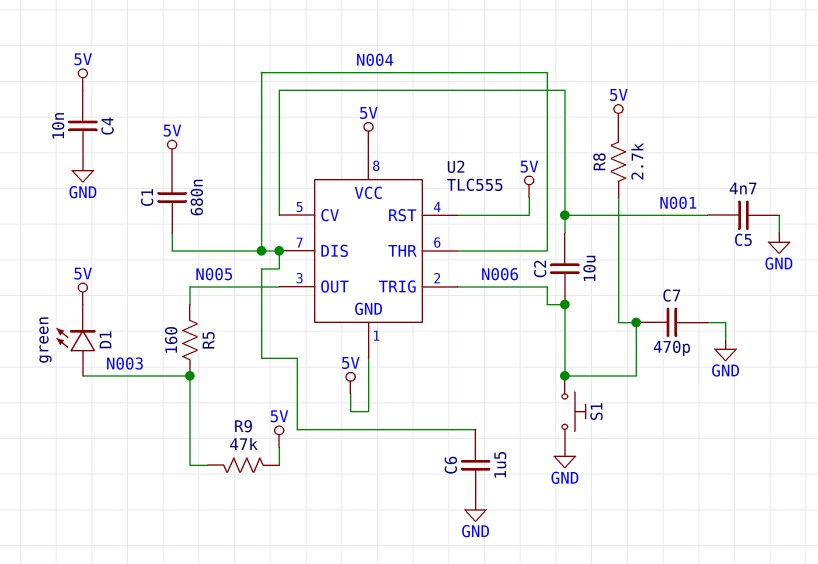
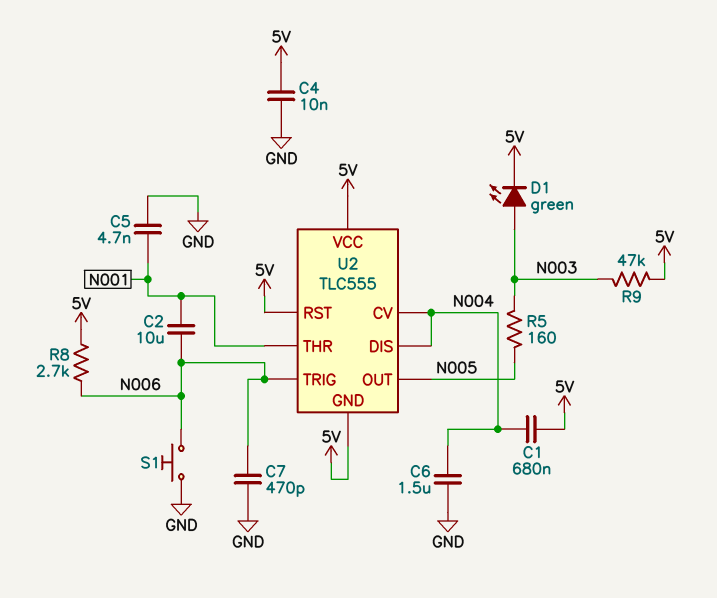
U2 pin CV: N001 -> N004
U2 pin THR: N004 -> N001

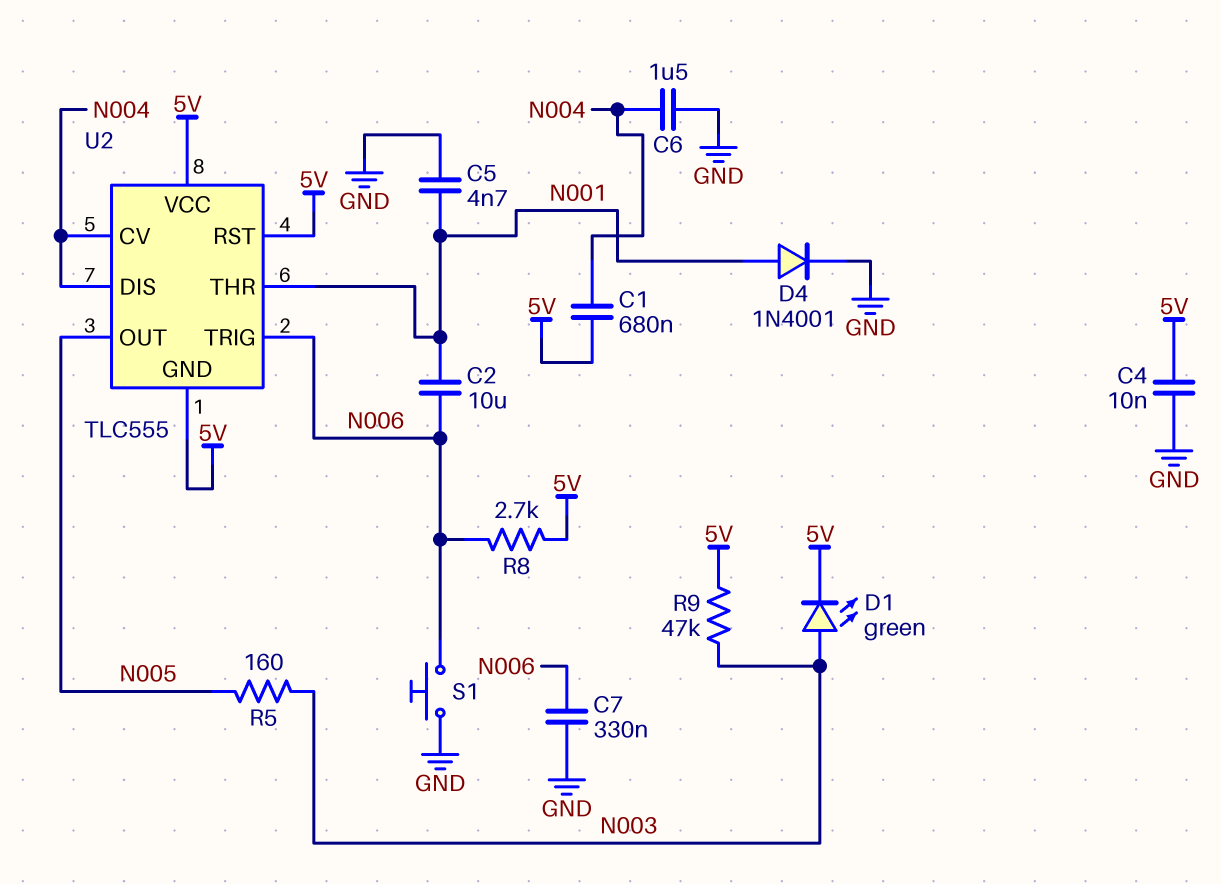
C7: 470pF (GND, N006) -> 330nF (GND, N006)
D4: none -> diode 1N4001 (A N001, K GND)

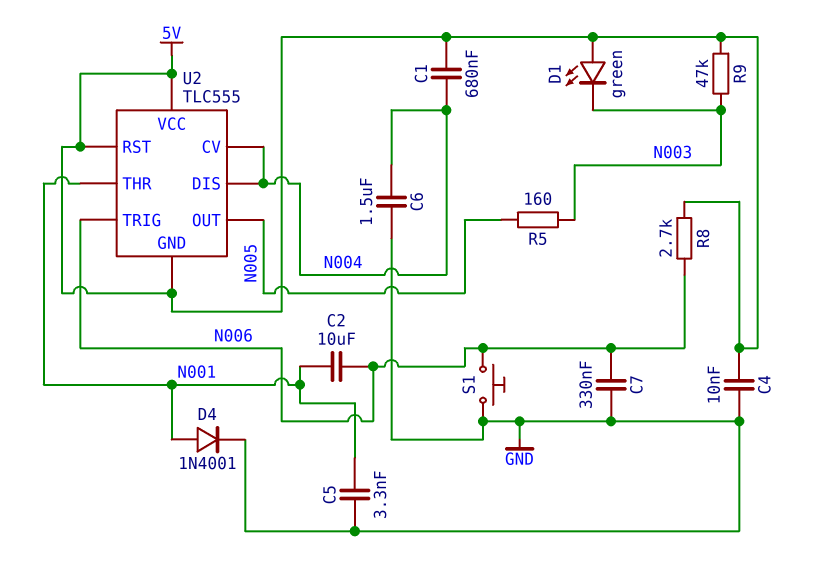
C5: 4.7nF (GND, N001) -> 3.3nF (GND, N001)
D1: LED green (A N003, K 5V) -> LED green (A 5V, K N003)

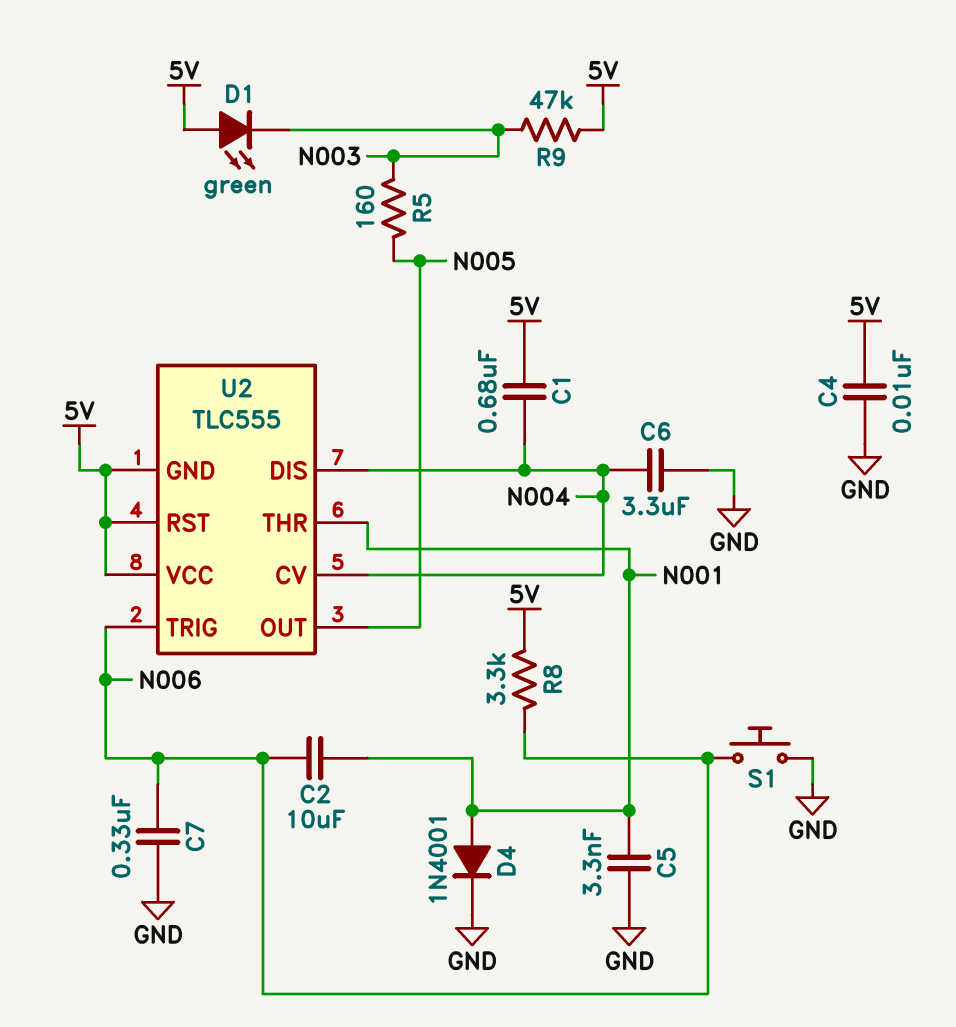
C6: 1.5uF (GND, N004) -> 3.3uF (GND, N004)
R8: 2.7k (5V, N006) -> 3.3k (5V, N006)

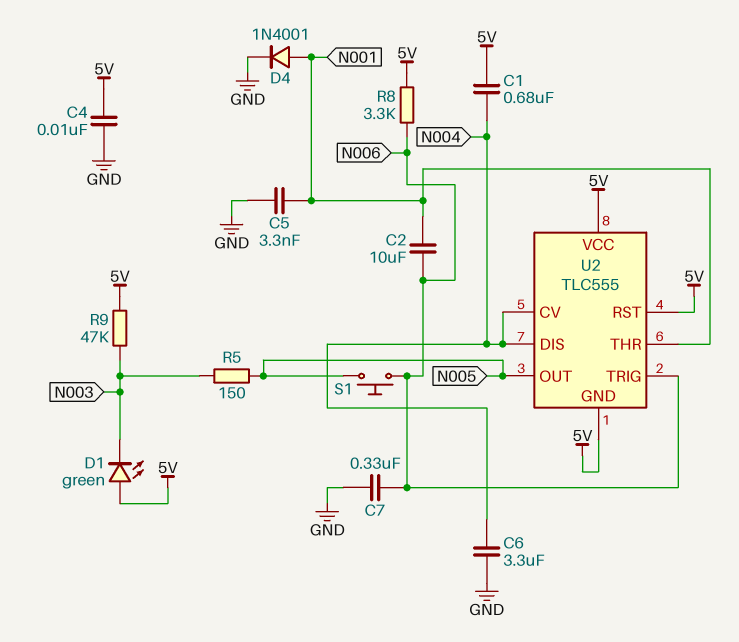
R5: 160 (N003, N005) -> 150 (N003, N005)
S1: button (GND, N006) -> button (N005, N006)

